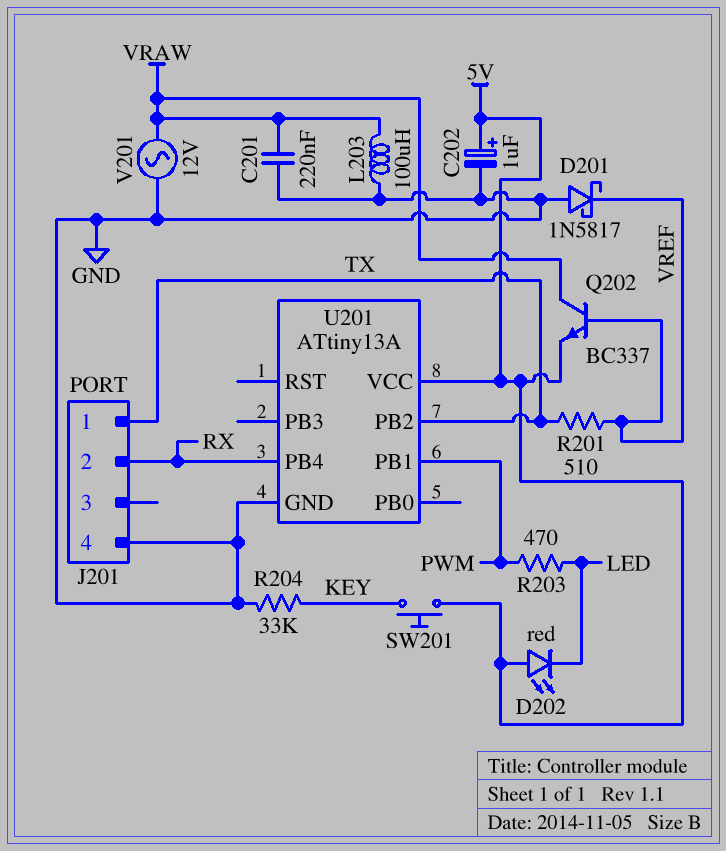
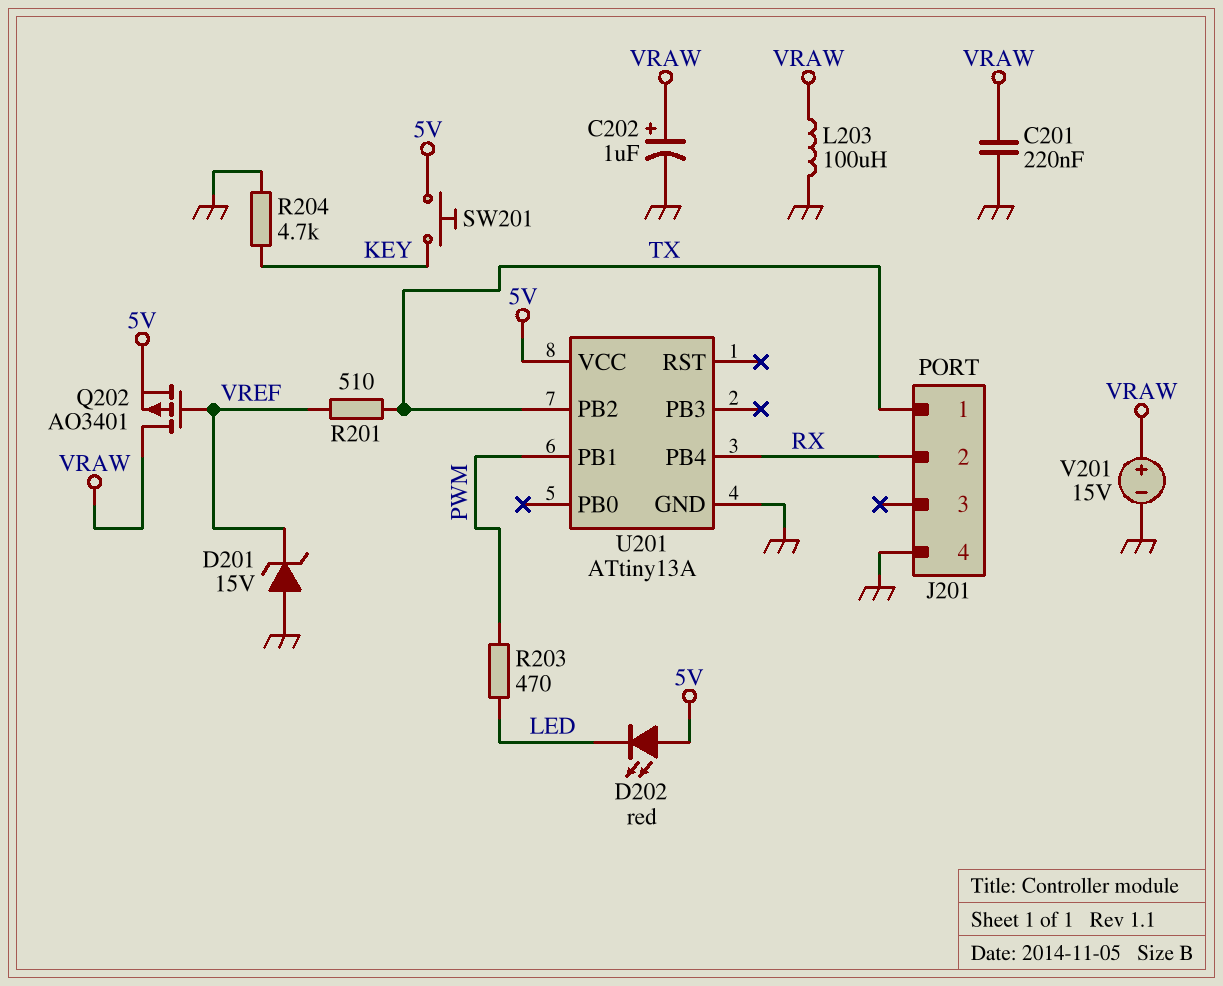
C202: 1uF (plus 5V, minus GND) -> 1uF (plus VRAW, minus GND)
D201: schottky 1N5817 (A GND, K VREF) -> zener 15V (A GND, K VREF)
Q202: NPN BC337 (B VREF, C VRAW, E 5V) -> PMOS AO3401 (G VREF, D VRAW, S 5V)
R204: 33k (GND, KEY) -> 4.7k (GND, KEY)
V201: AC 12V (GND, VRAW) -> 15V (plus VRAW, minus GND)

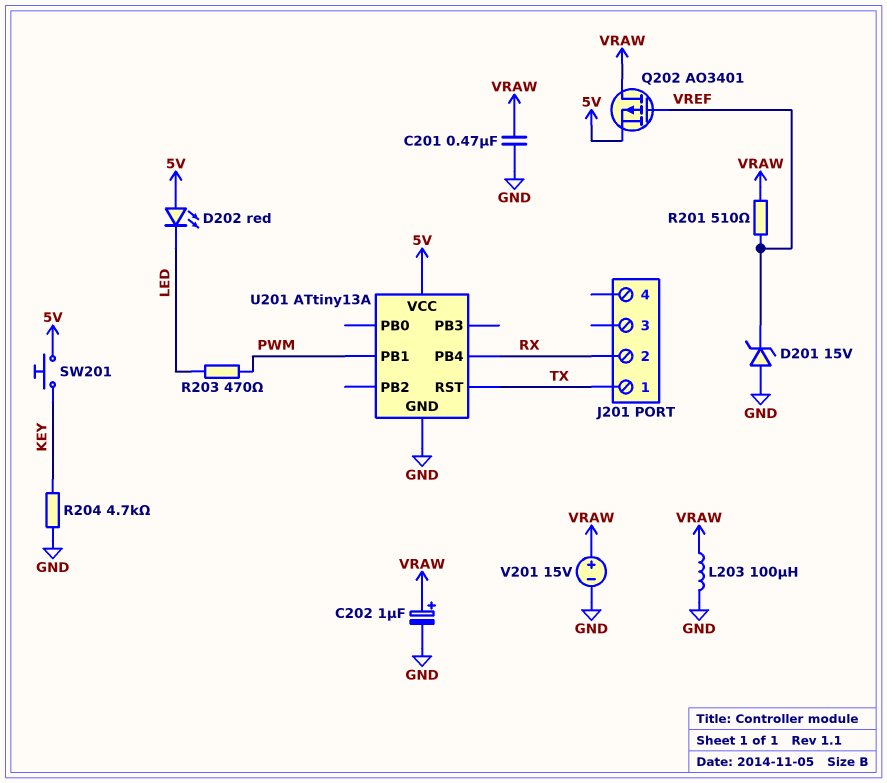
C201: 220nF (GND, VRAW) -> 470nF (GND, VRAW)
J201 pin 4: GND -> none
R201: 510 (TX, VREF) -> 510 (VRAW, VREF)
U201 pin PB2: TX -> none
U201 pin RST: none -> TX

